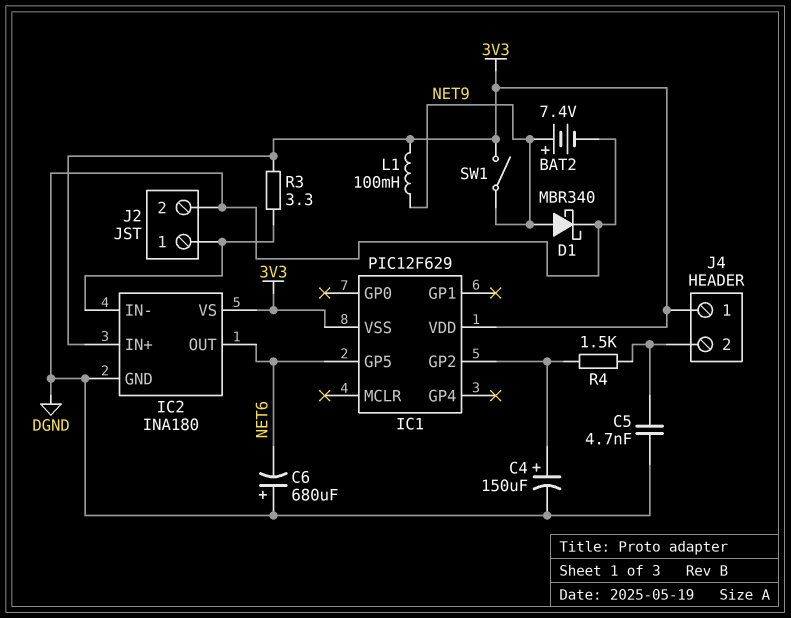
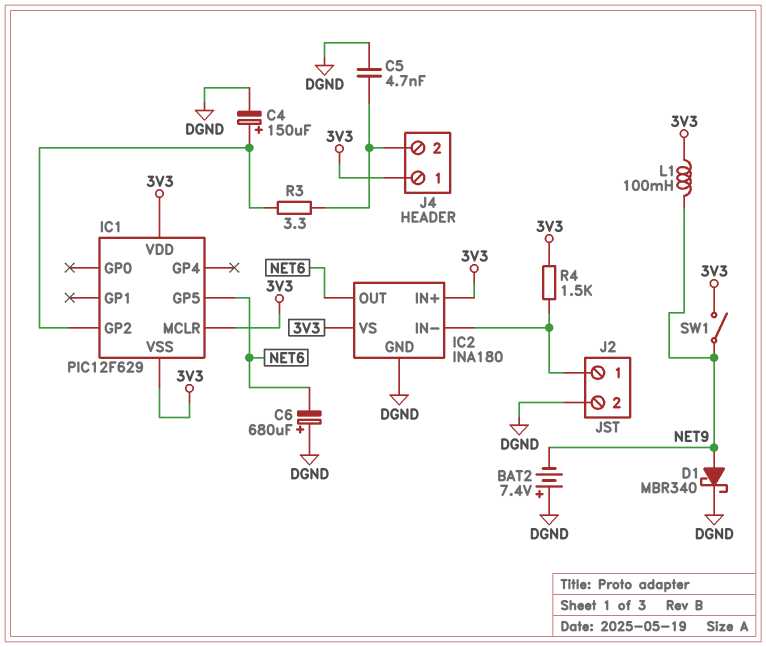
BAT2: 7.4V (plus NET9, minus DGND) -> 7.4V (plus DGND, minus NET9)
IC1 pin MCLR: none -> 3V3
R3: 3.3 (3V3, IC2/IN-) -> 3.3 (IC1/GP2, J4/2)
R4: 1.5k (IC1/GP2, J4/2) -> 1.5k (3V3, IC2/IN-)

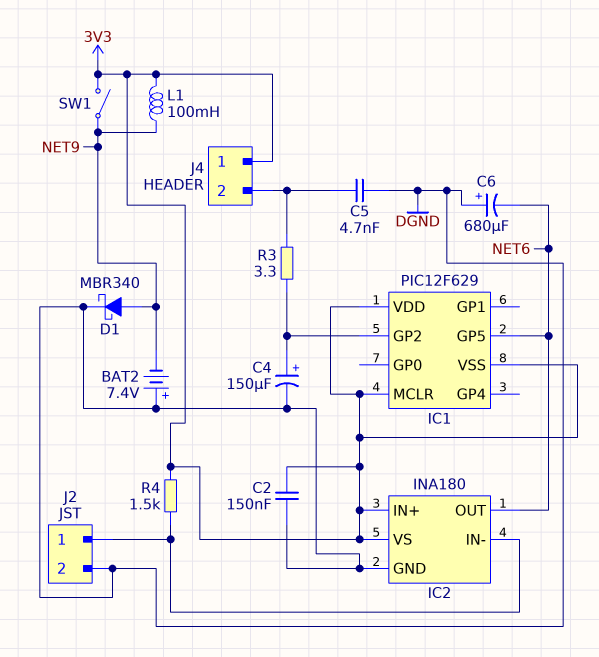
C2: none -> 150nF (3V3, DGND)

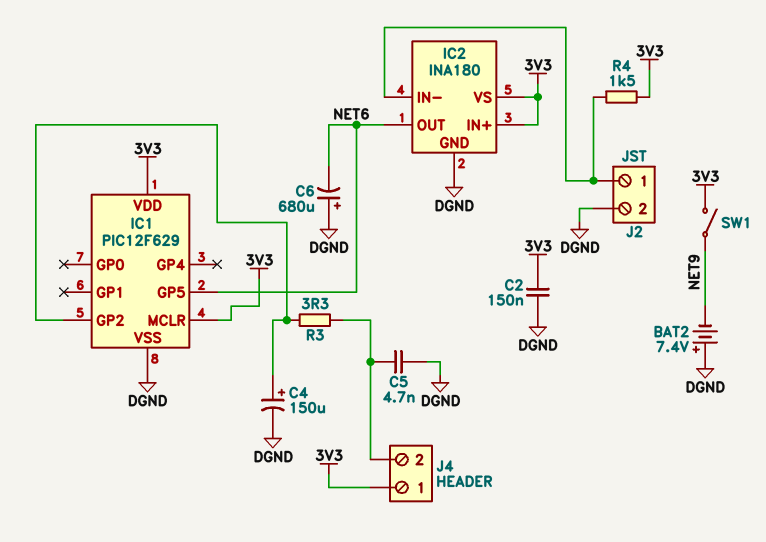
D1: schottky MBR340 (A NET9, K DGND) -> none
IC1 pin VSS: 3V3 -> DGND
L1: 100mH (3V3, NET9) -> none

